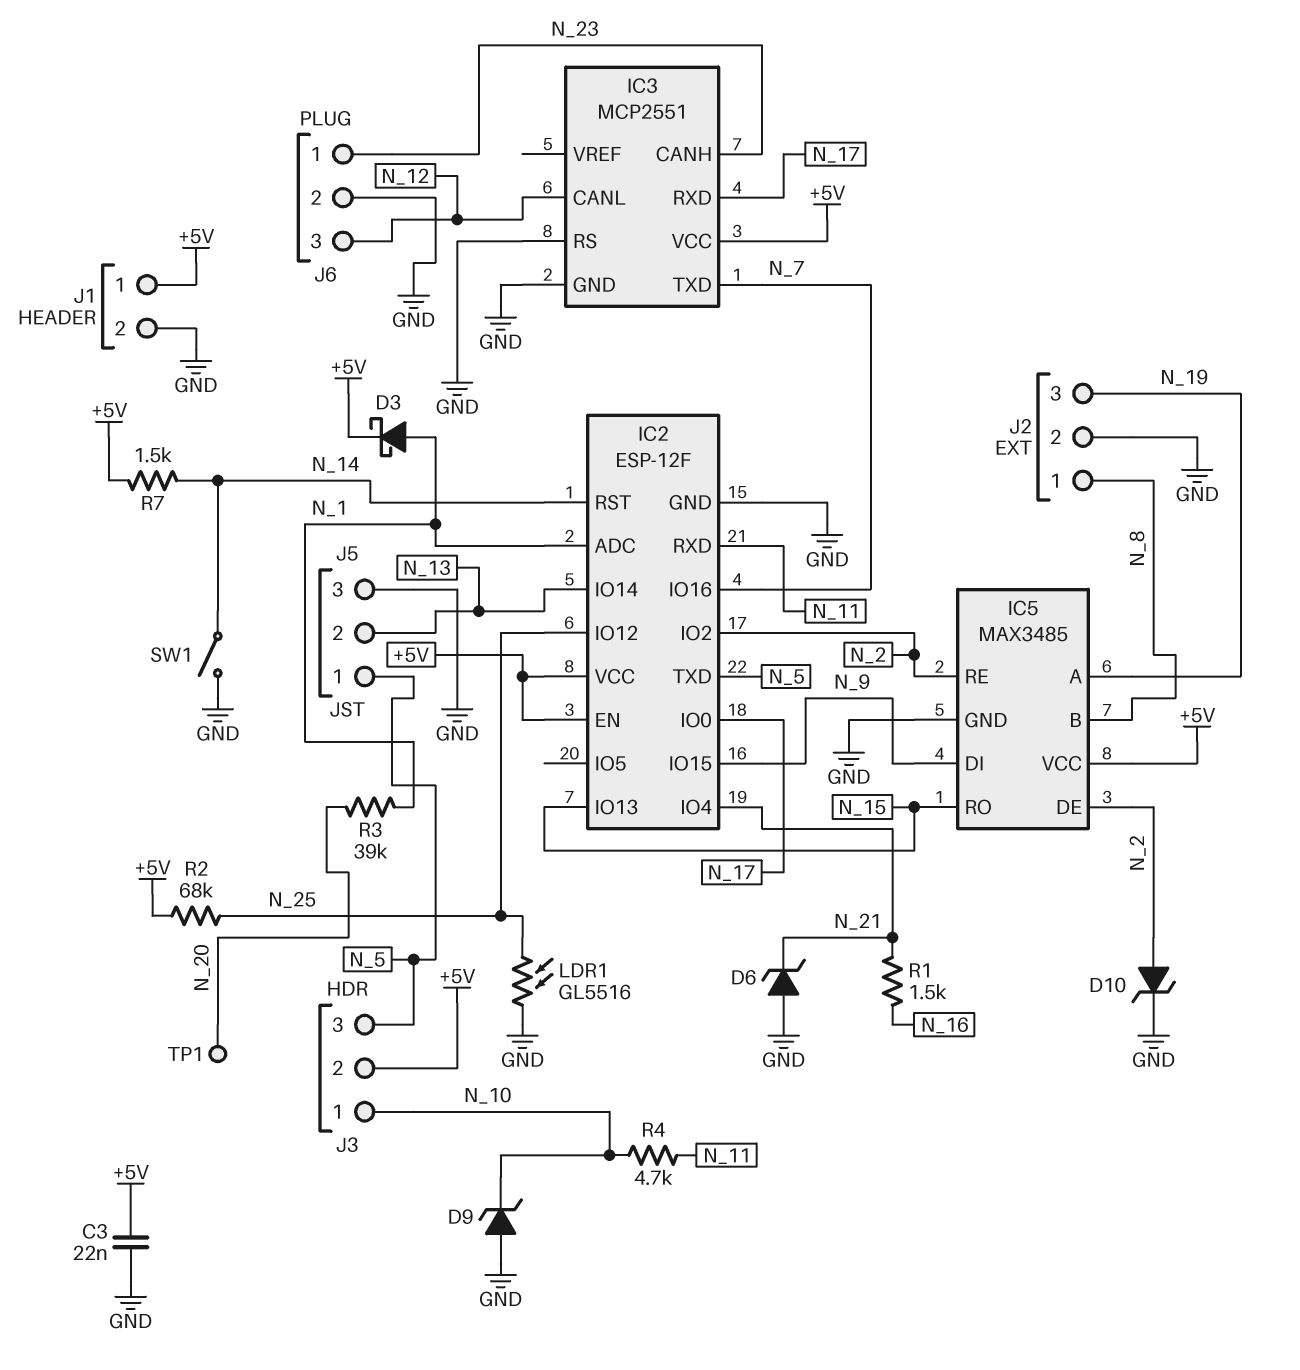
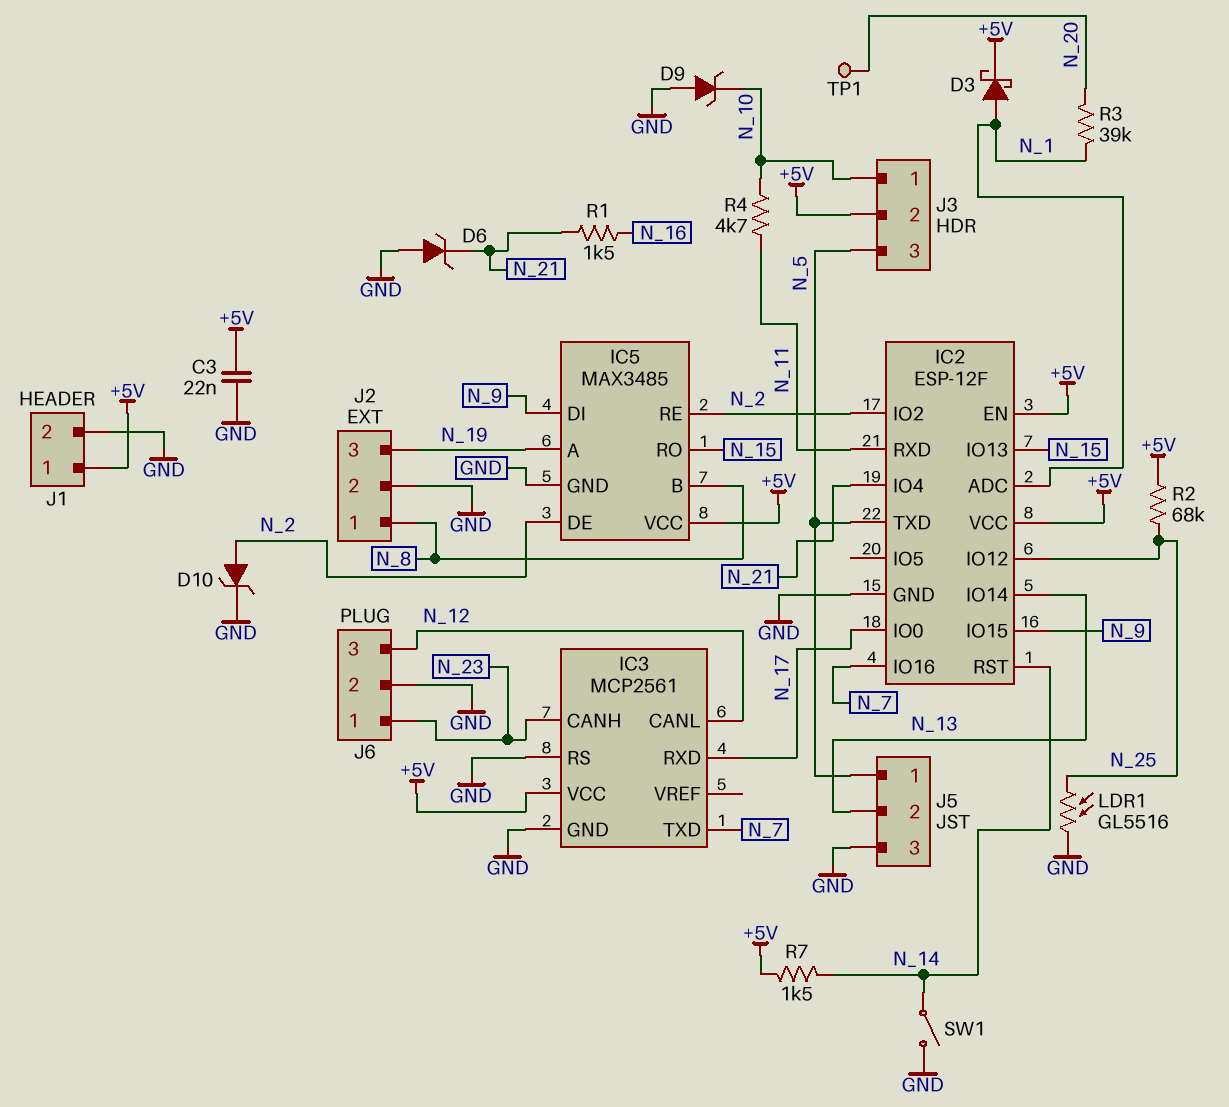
IC3: MCP2551 -> MCP2561

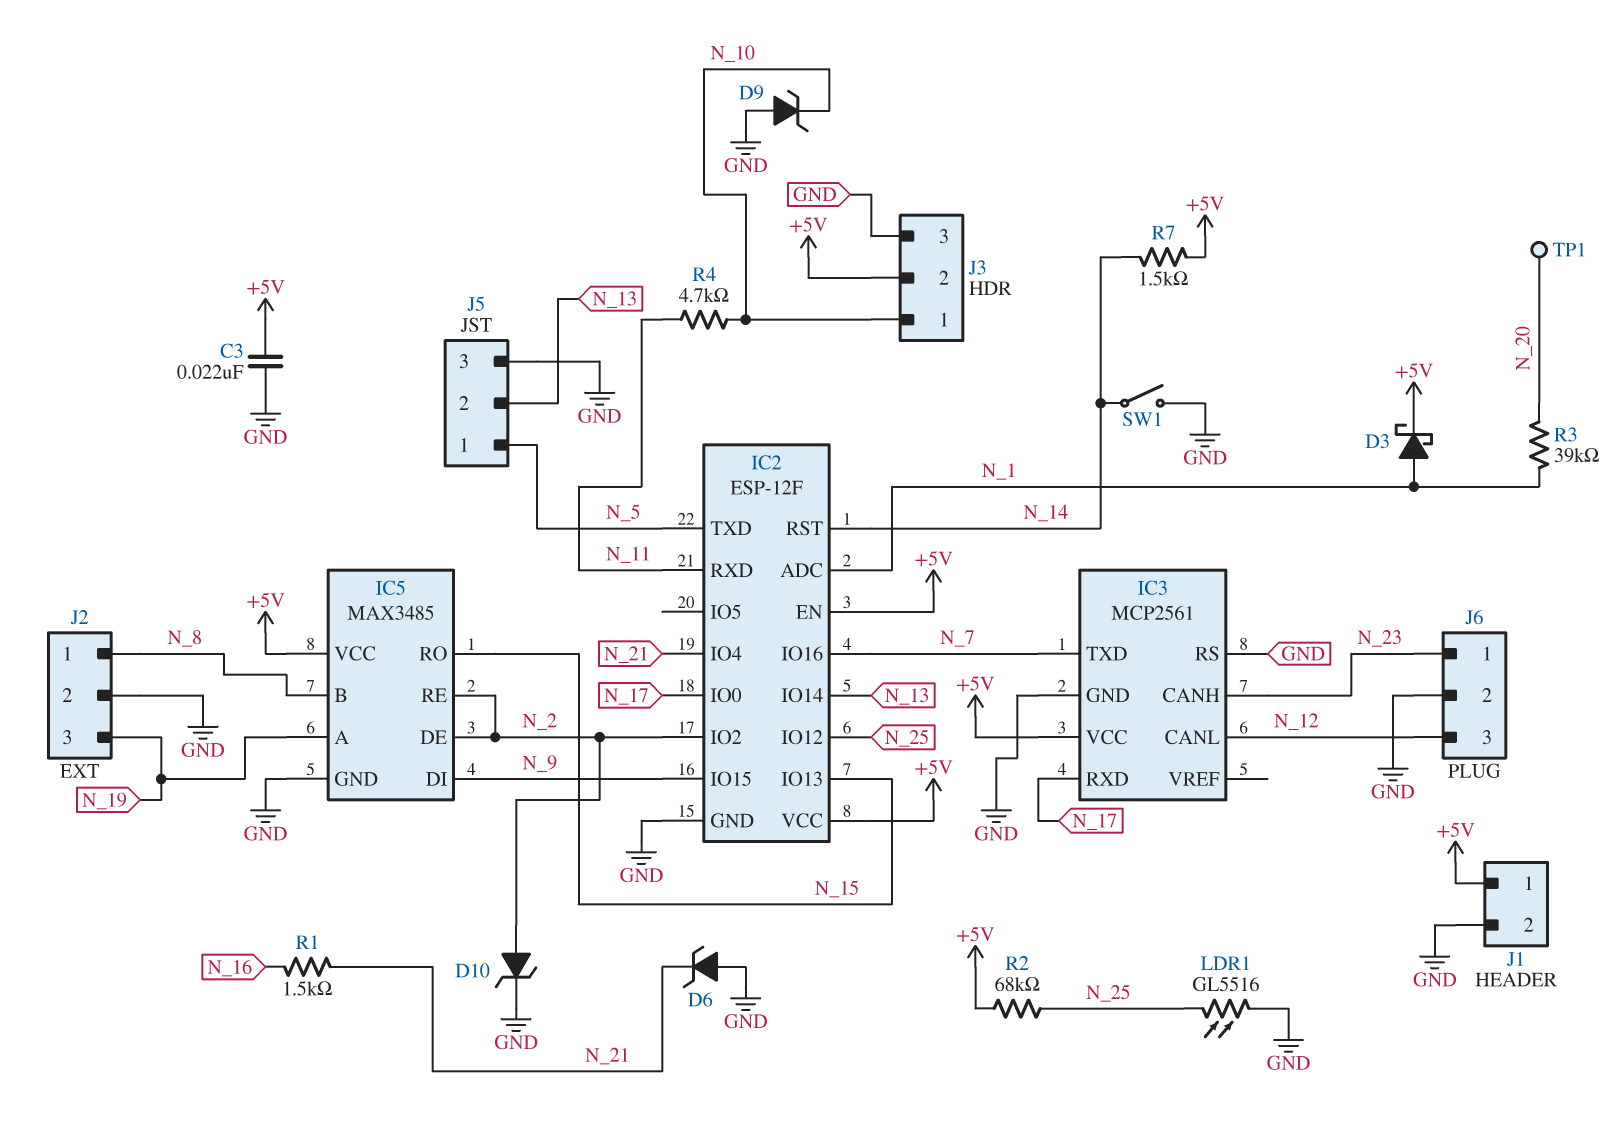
J3 pin 3: N_5 -> GND

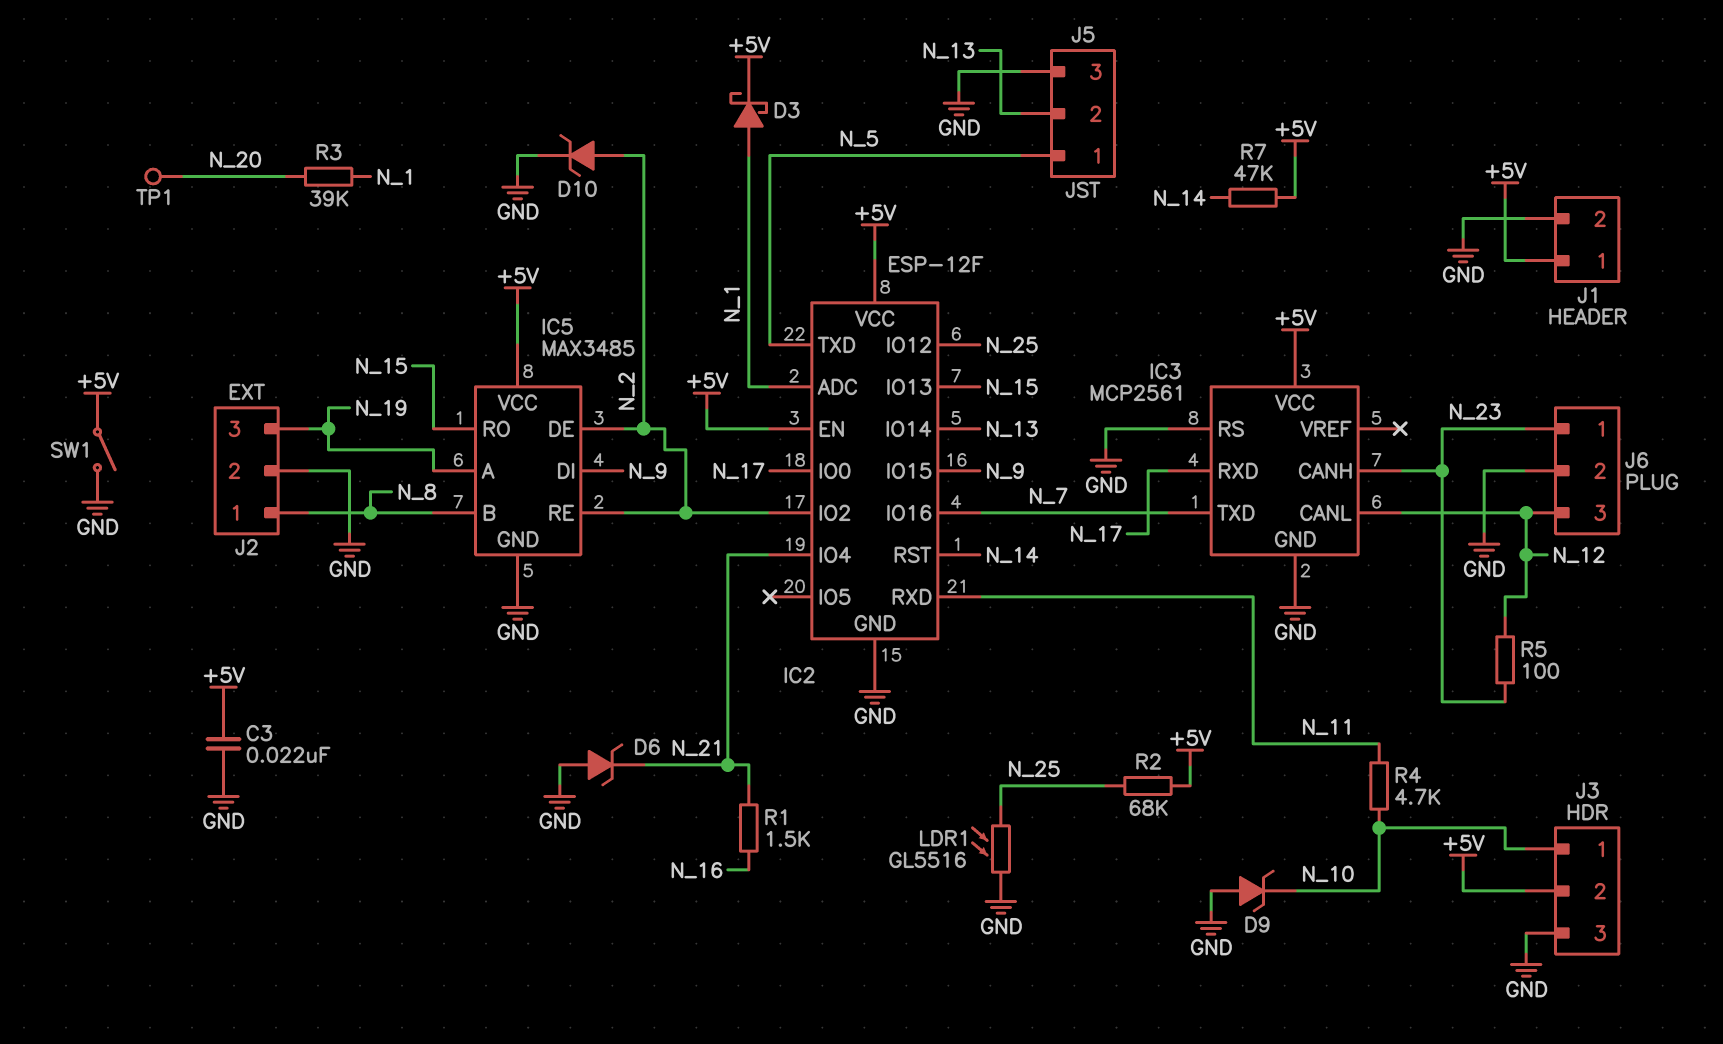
R5: none -> 100 (N_12, N_23)
R7: 1.5k (+5V, N_14) -> 47k (+5V, N_14)
SW1: switch (GND, N_14) -> switch (+5V, GND)

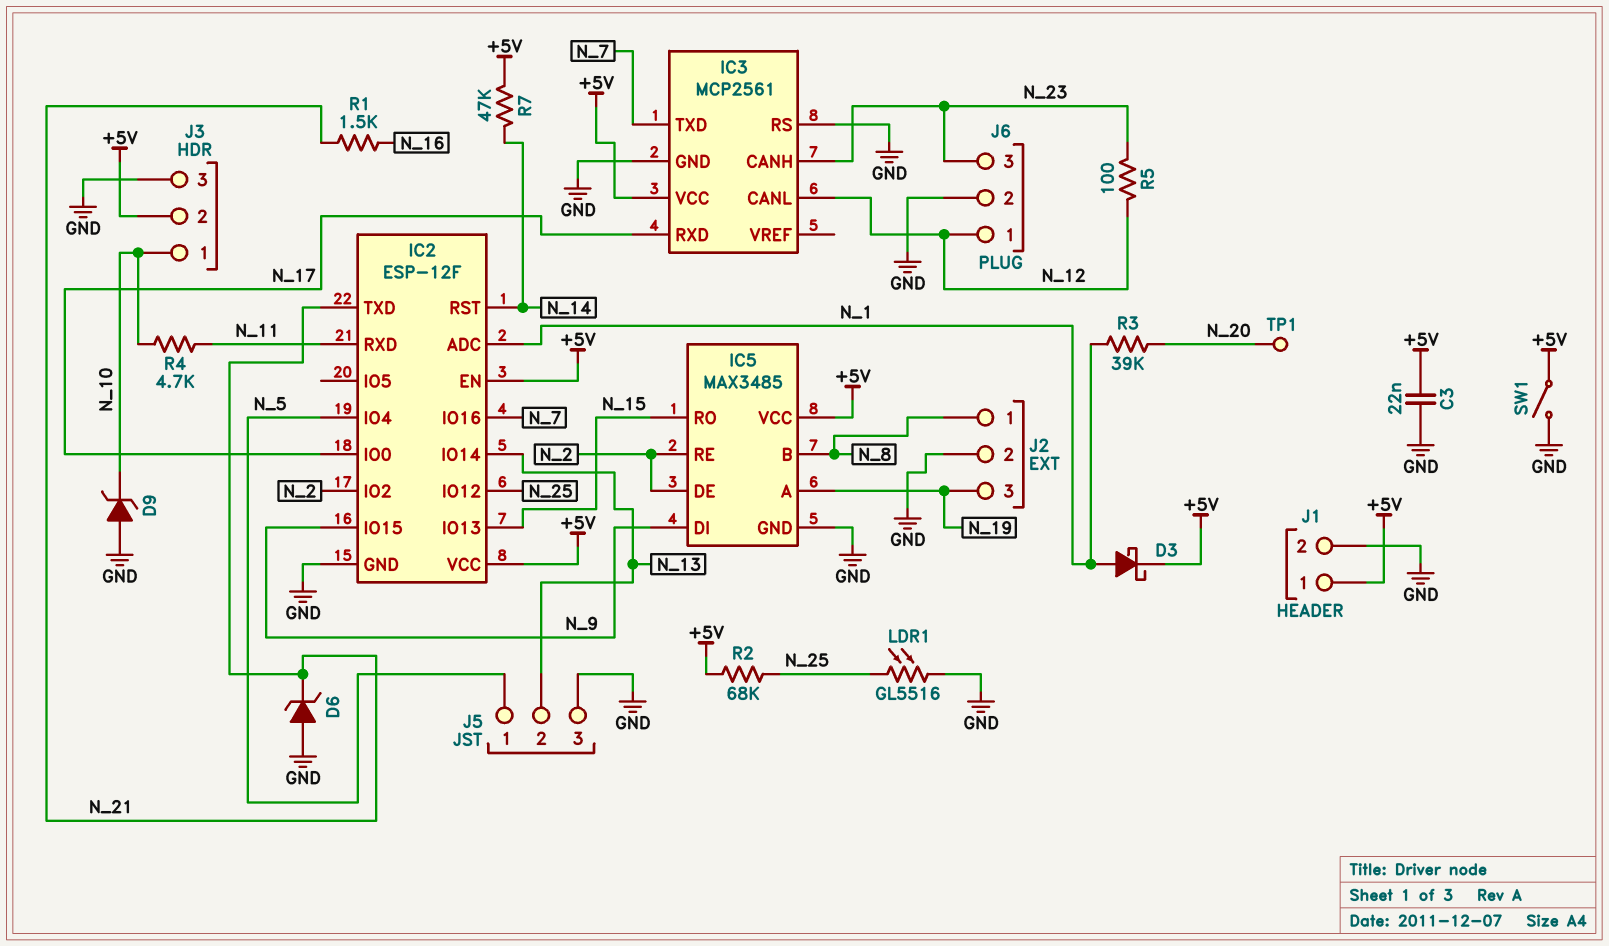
D10: zener (A N_2, K GND) -> none
IC2 pin IO4: N_21 -> N_5
IC2 pin TXD: N_5 -> N_21
J6 pin 1: N_23 -> N_12
J6 pin 3: N_12 -> N_23

